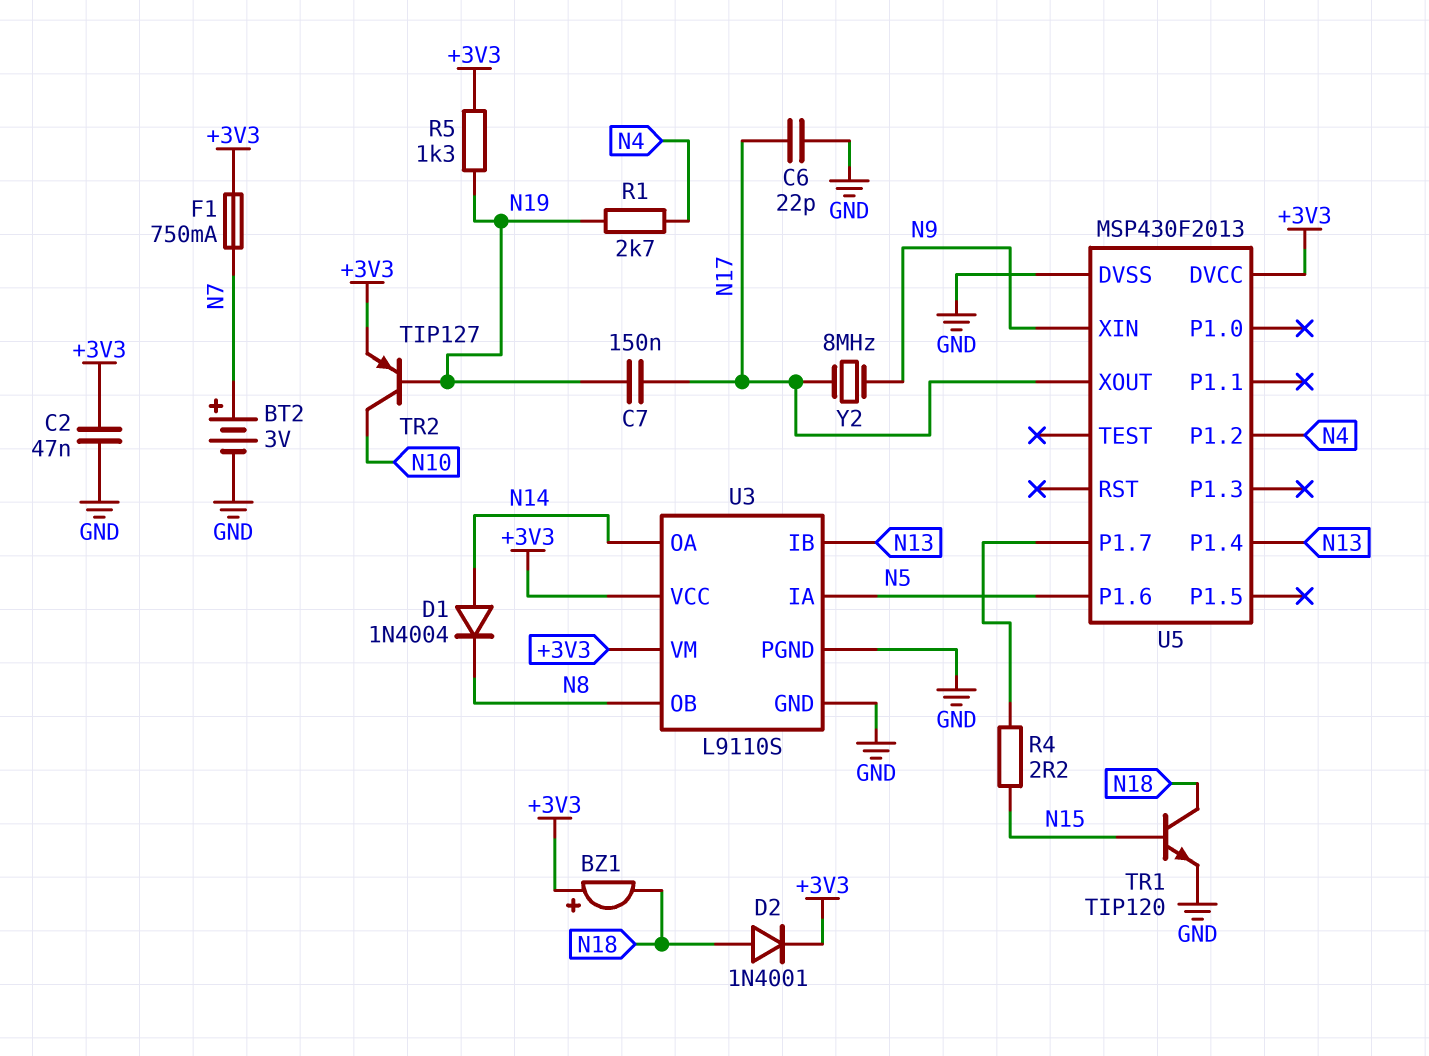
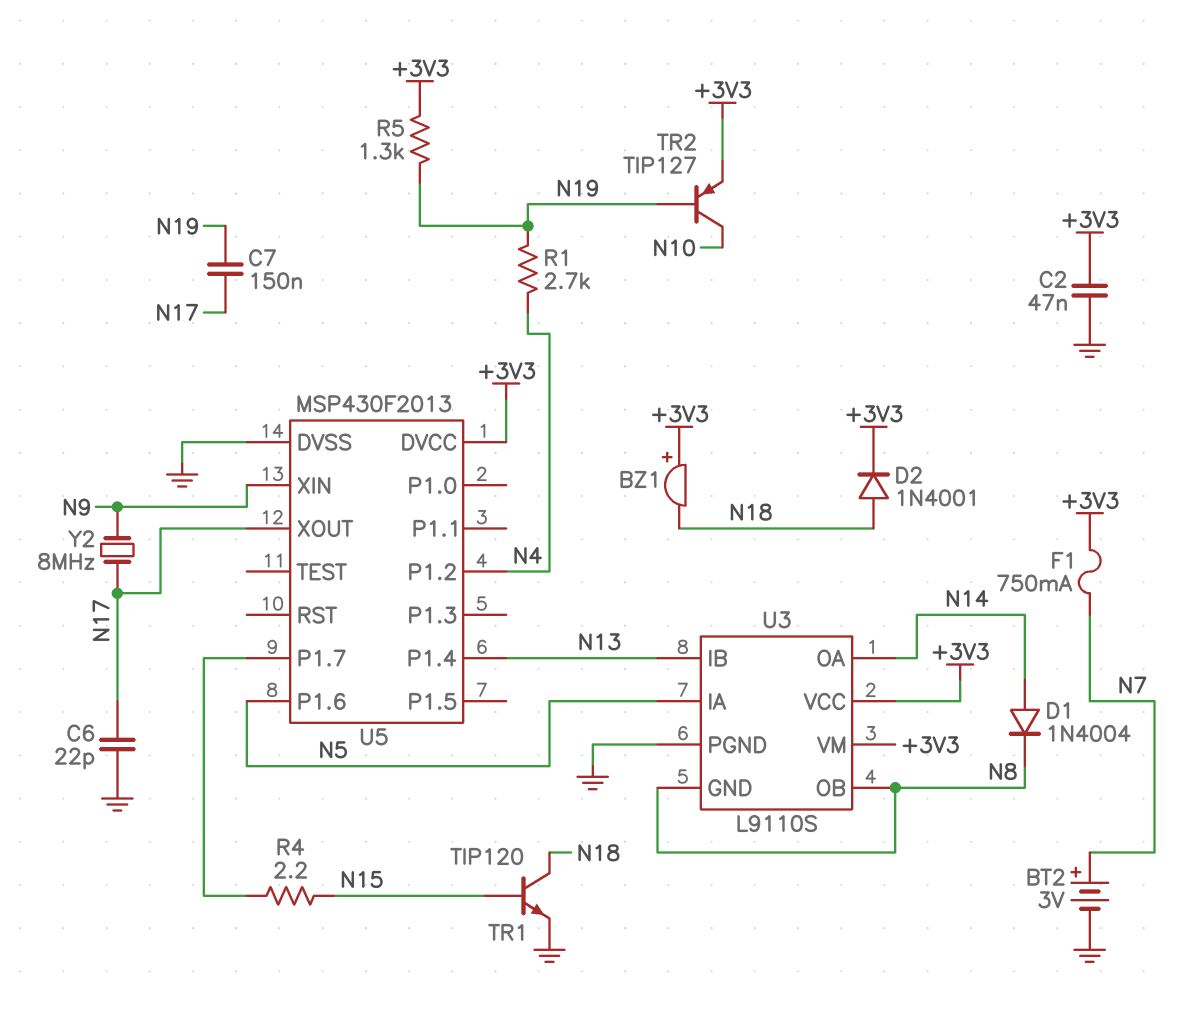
U3 pin GND: GND -> N8

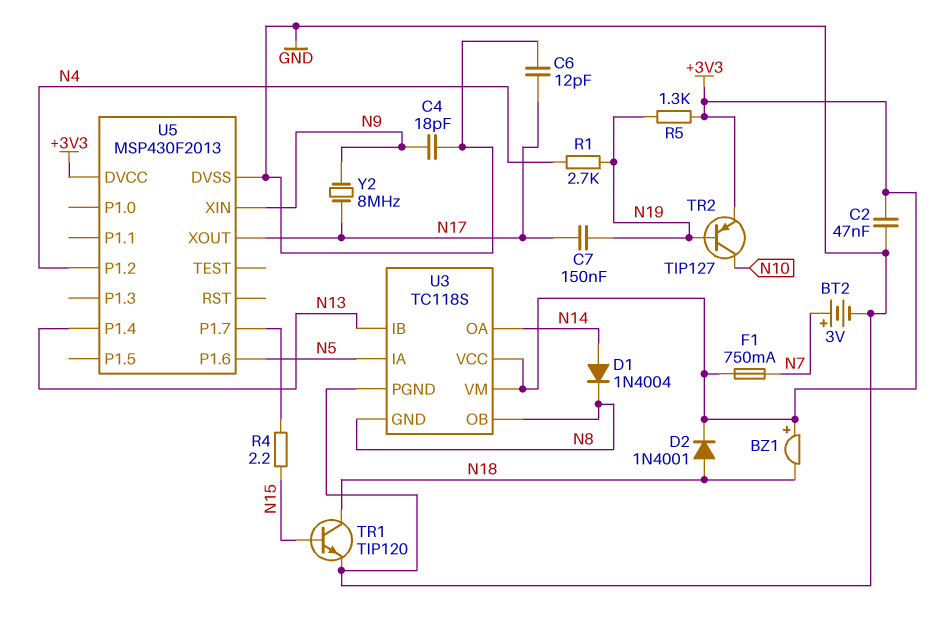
C4: none -> 18pF (GND, N9)
C6: 22pF (GND, N17) -> 12pF (GND, N17)
U3: L9110S -> TC118S

